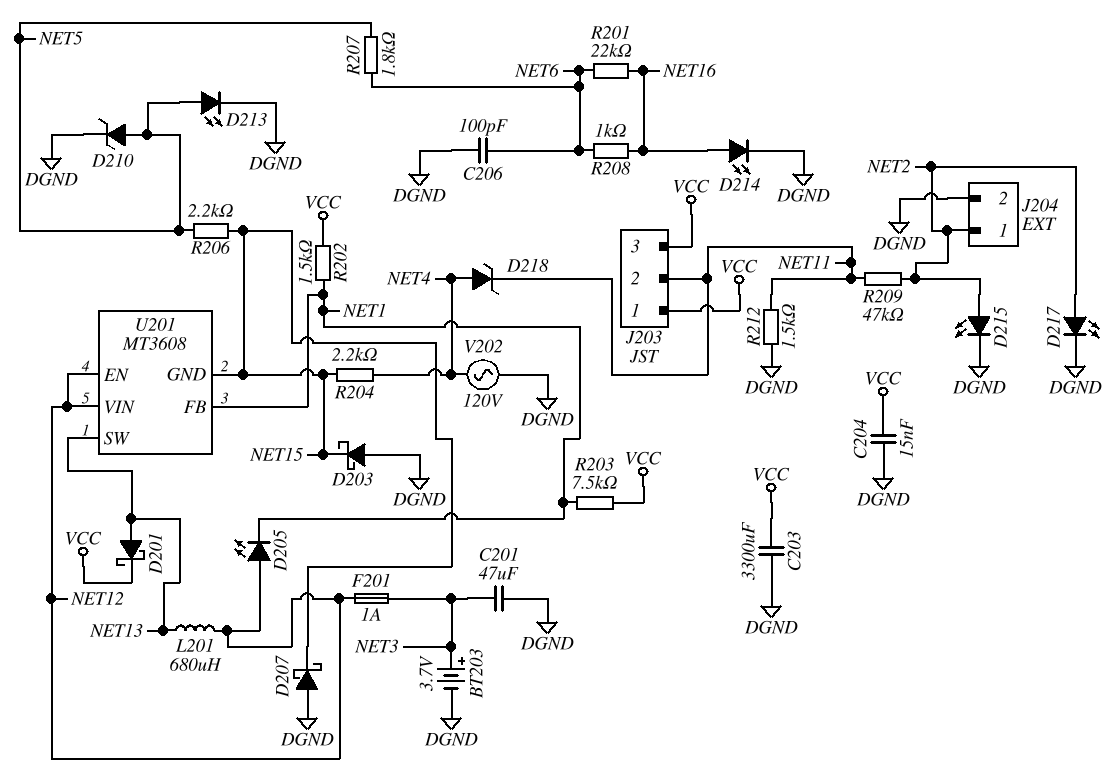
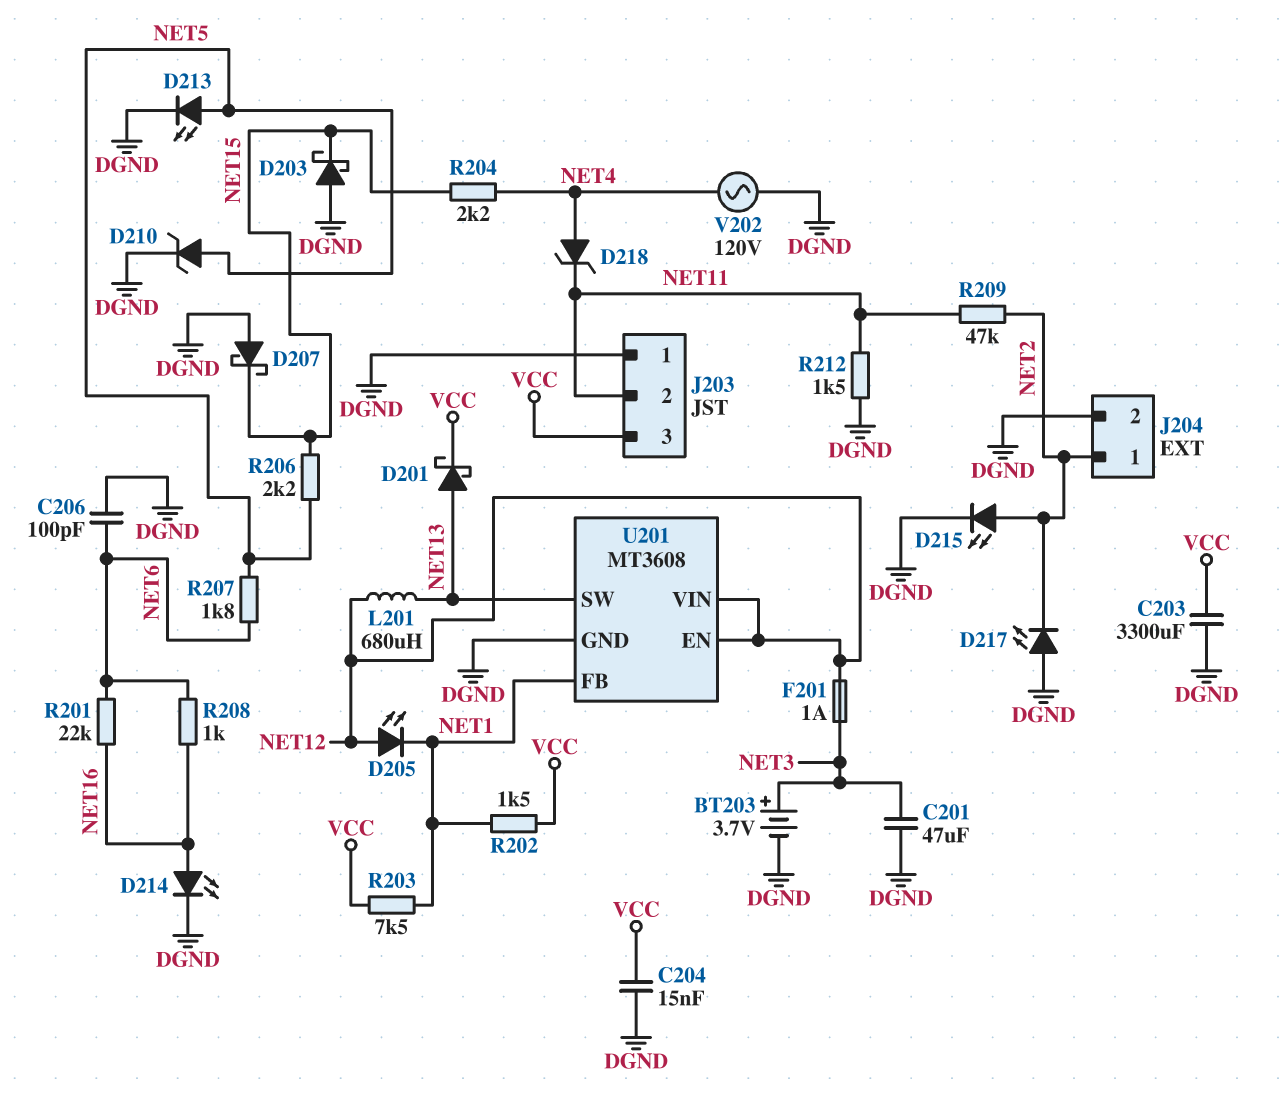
D217: LED (A NET2, K DGND) -> LED (A DGND, K NET2)
J203 pin 1: VCC -> DGND
U201 pin GND: NET15 -> DGND

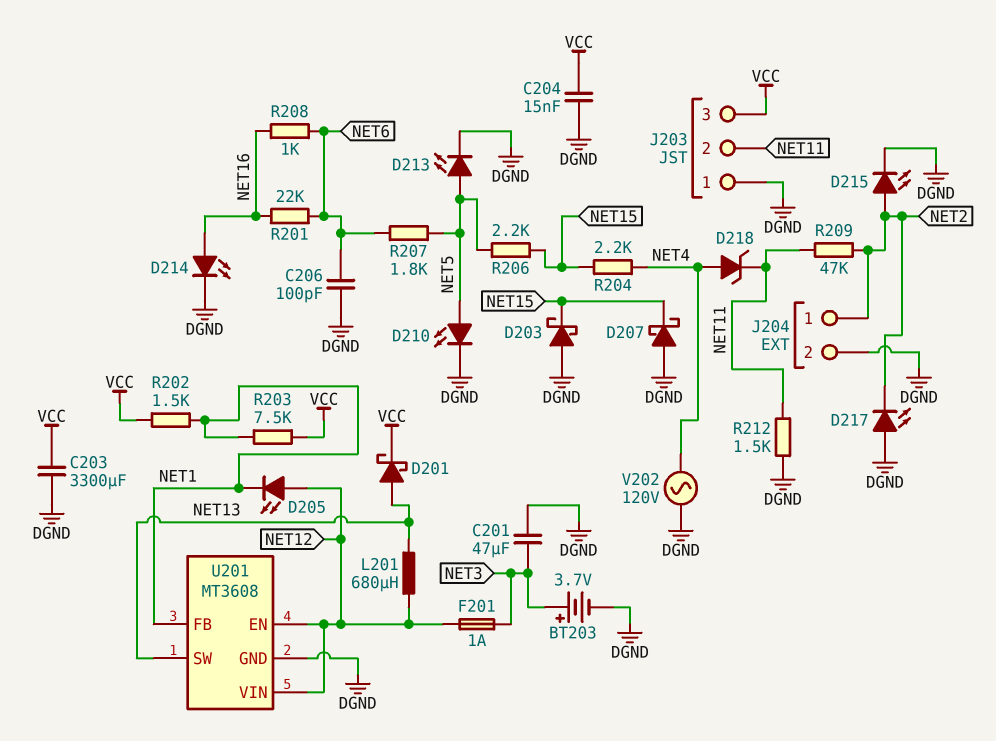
D210: zener (A NET5, K DGND) -> LED (A NET5, K DGND)

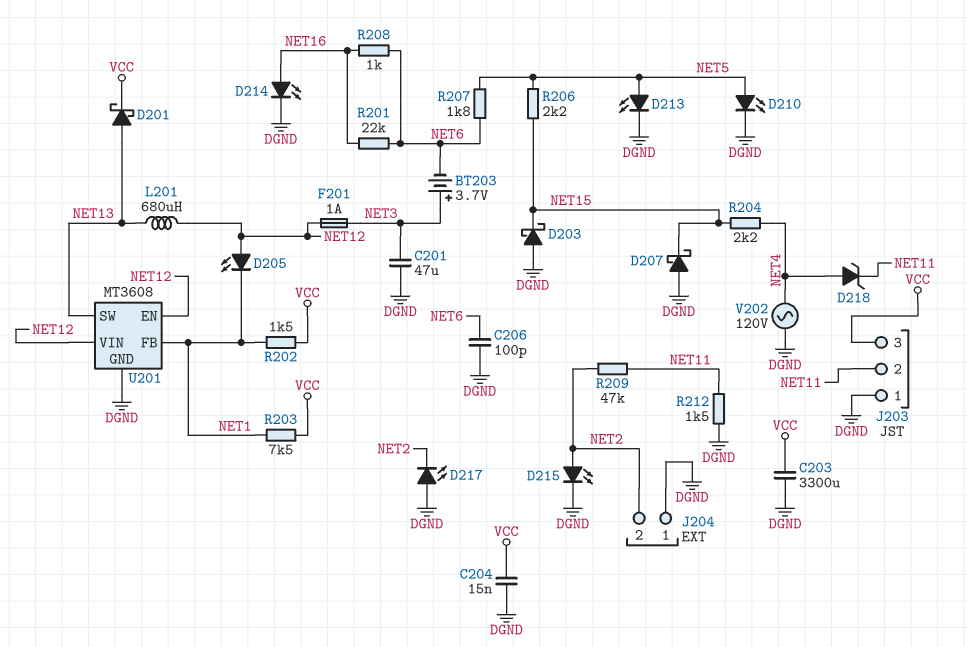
BT203: 3.7V (plus NET3, minus DGND) -> 3.7V (plus NET3, minus NET6)
J204 pin 1: NET2 -> DGND
J204 pin 2: DGND -> NET2

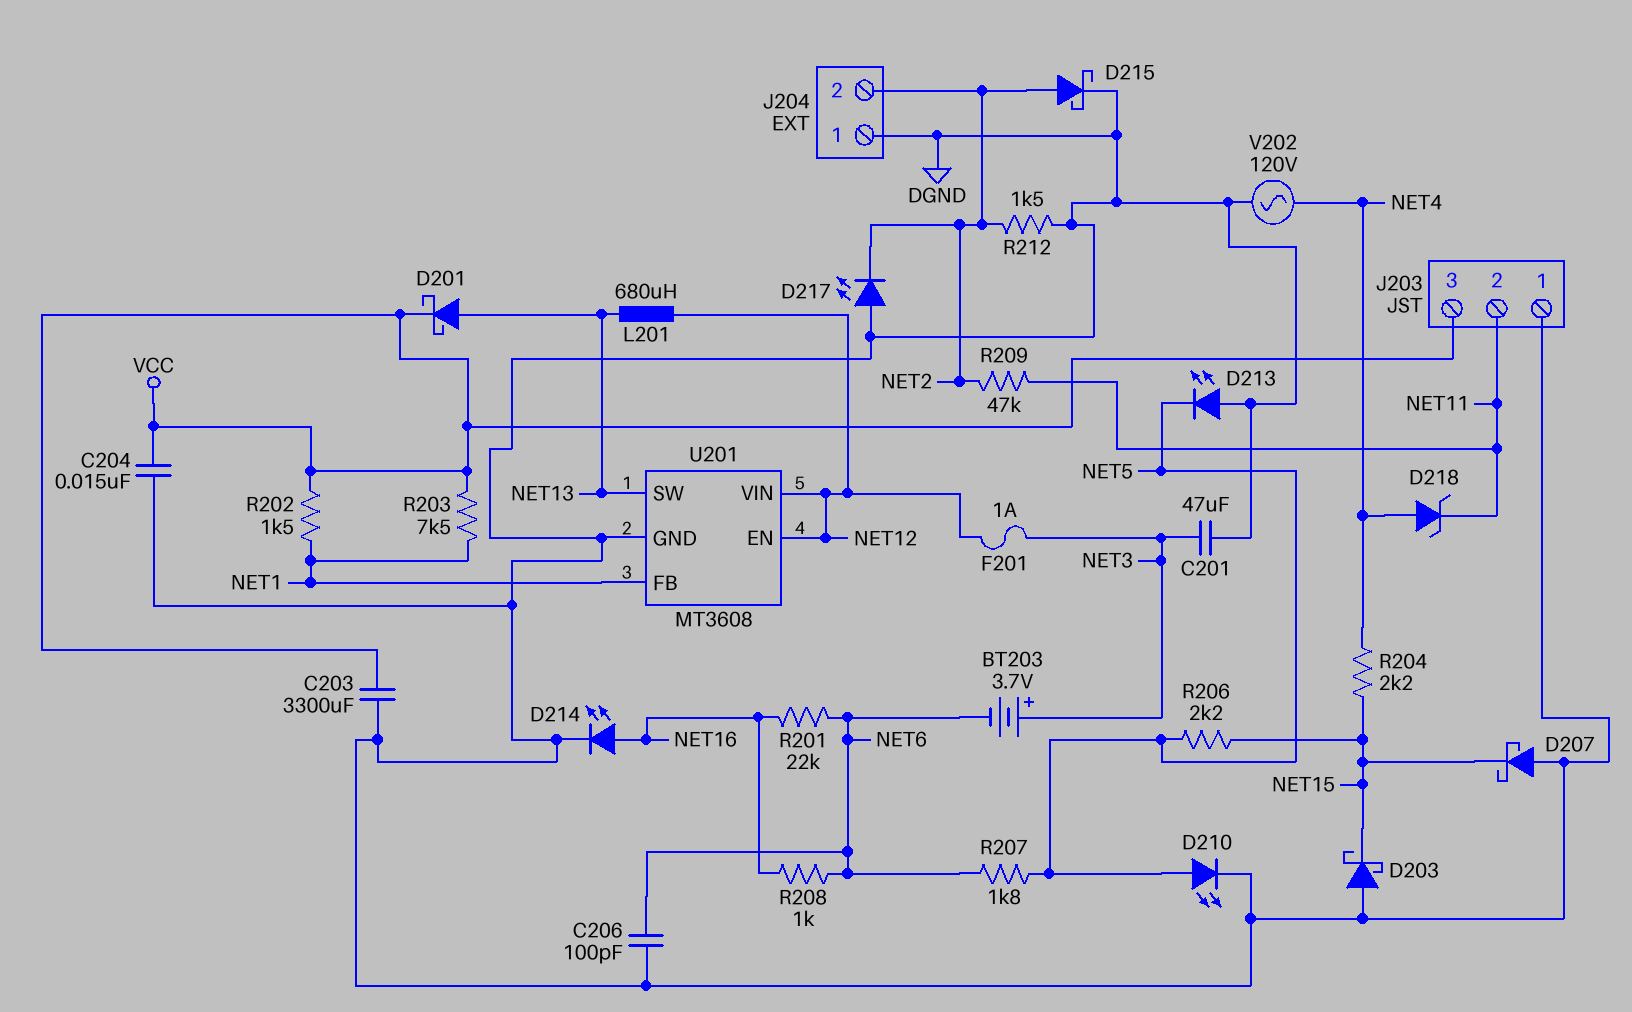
D205: LED (A NET12, K NET1) -> none
D213: LED (A NET5, K DGND) -> LED (A DGND, K NET5)
D215: LED (A NET2, K DGND) -> schottky (A NET2, K DGND)
R212: 1.5k (DGND, NET11) -> 1.5k (DGND, NET2)

